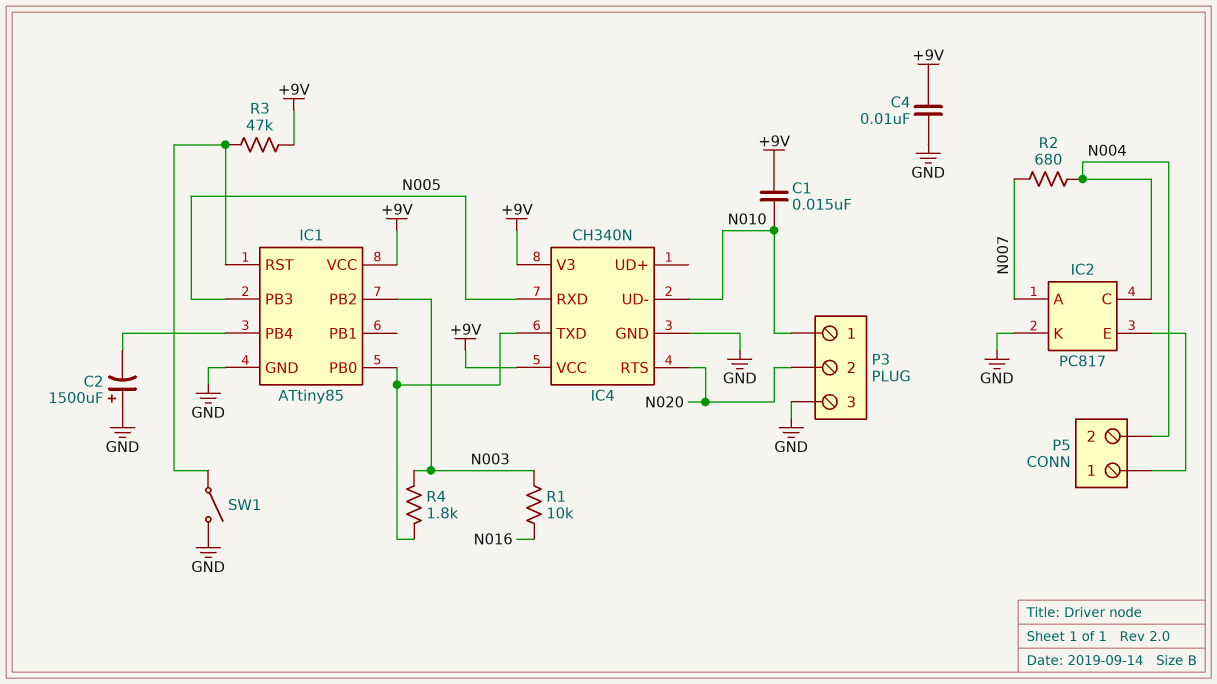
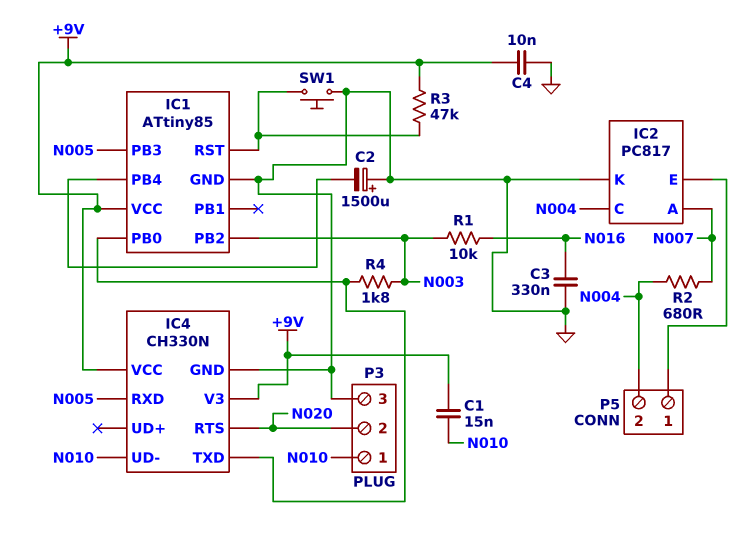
C3: none -> 330nF (GND, N016)
IC4: CH340N -> CH330N
SW1: switch (GND, IC1/RST) -> button (GND, IC1/RST)

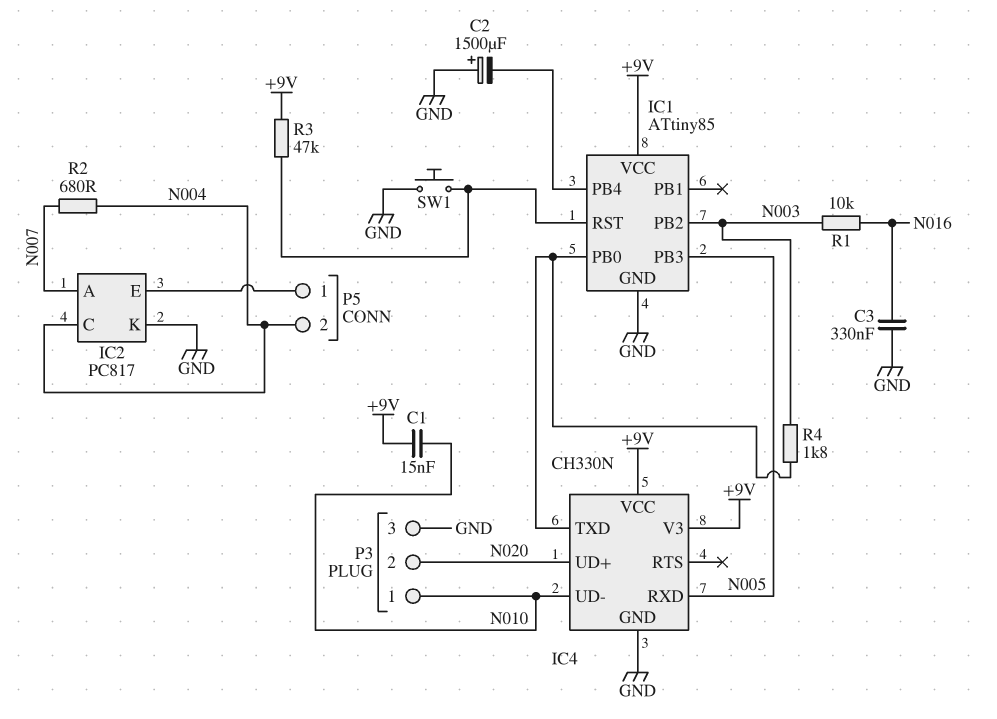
C4: 10nF (+9V, GND) -> none
IC4 pin RTS: N020 -> none
IC4 pin UD+: none -> N020

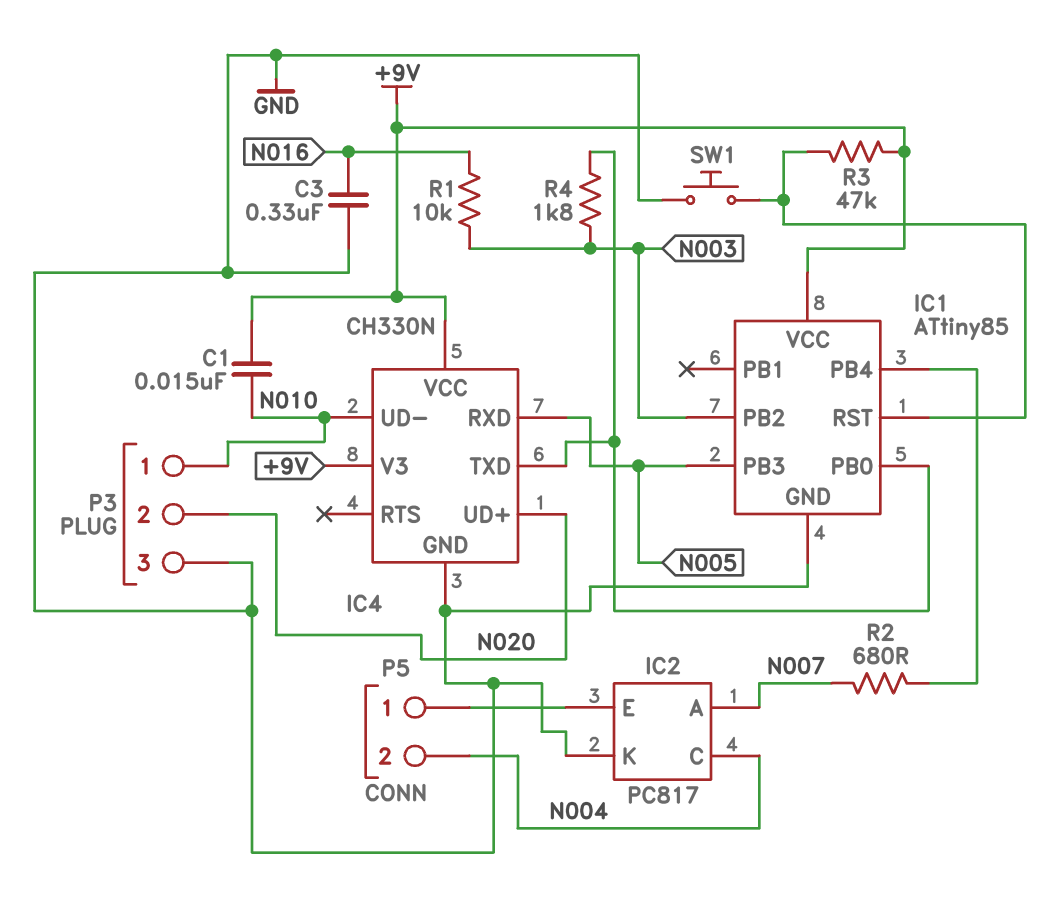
C2: 1500uF (plus GND, minus IC1/PB4) -> none
R2: 680 (N004, N007) -> 680 (IC1/PB4, N007)

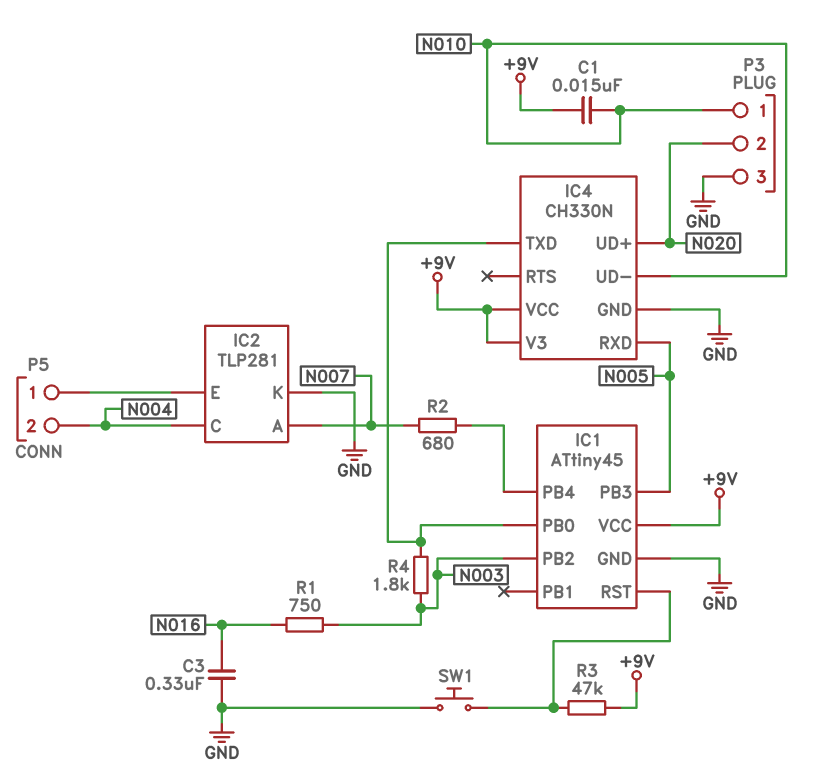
IC1: ATtiny85 -> ATtiny45
IC2: PC817 -> TLP281
R1: 10k (N003, N016) -> 750 (N003, N016)

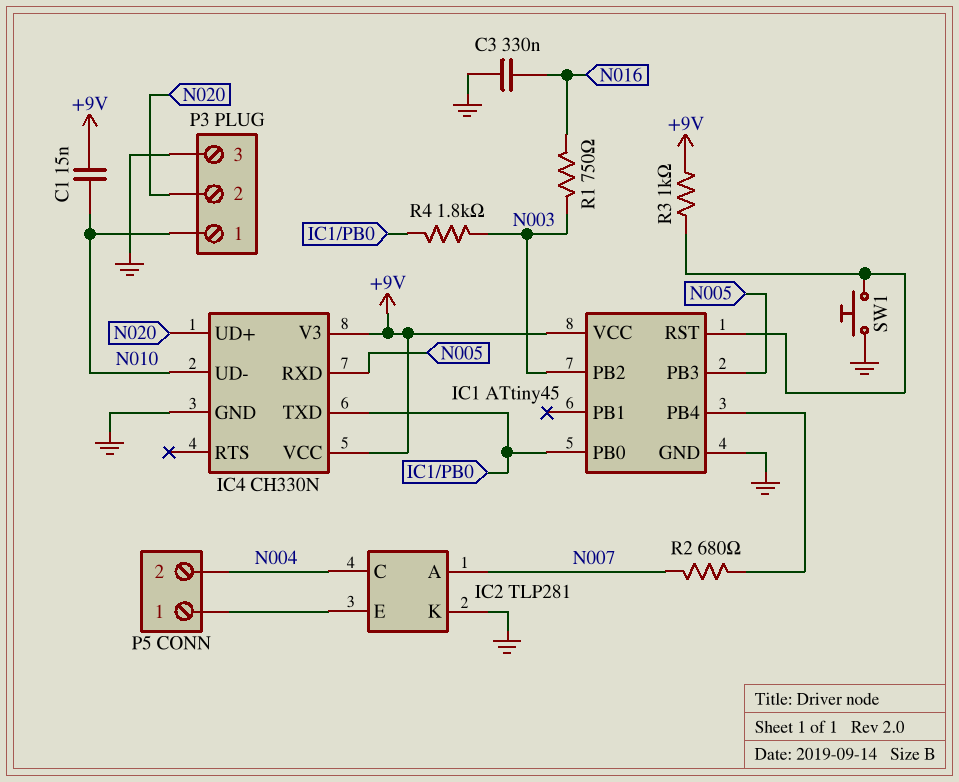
R3: 47k (+9V, IC1/RST) -> 1k (+9V, IC1/RST)

